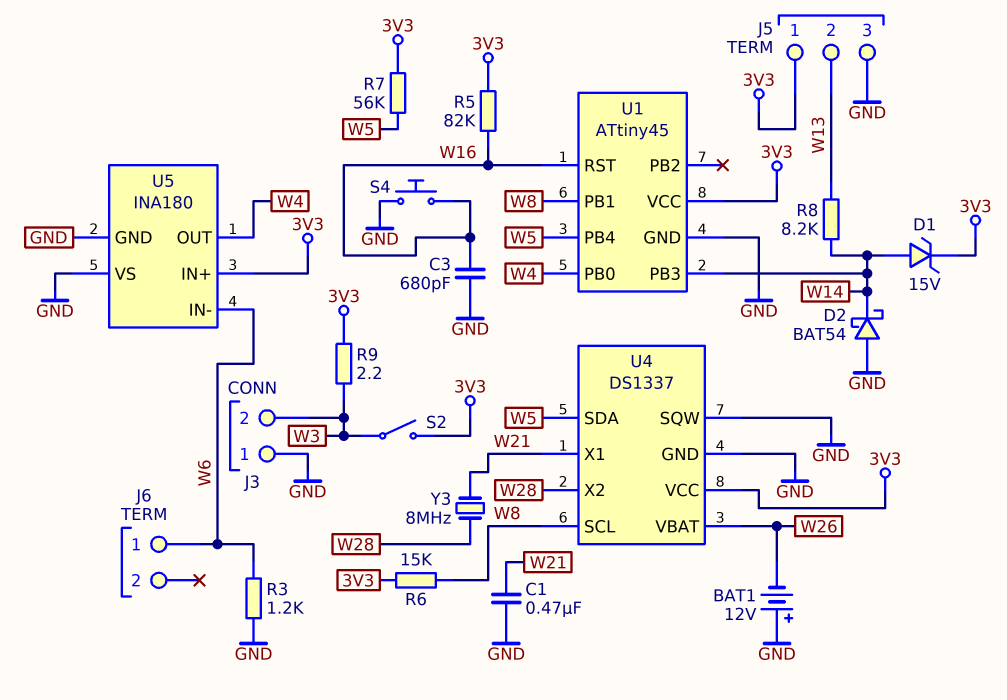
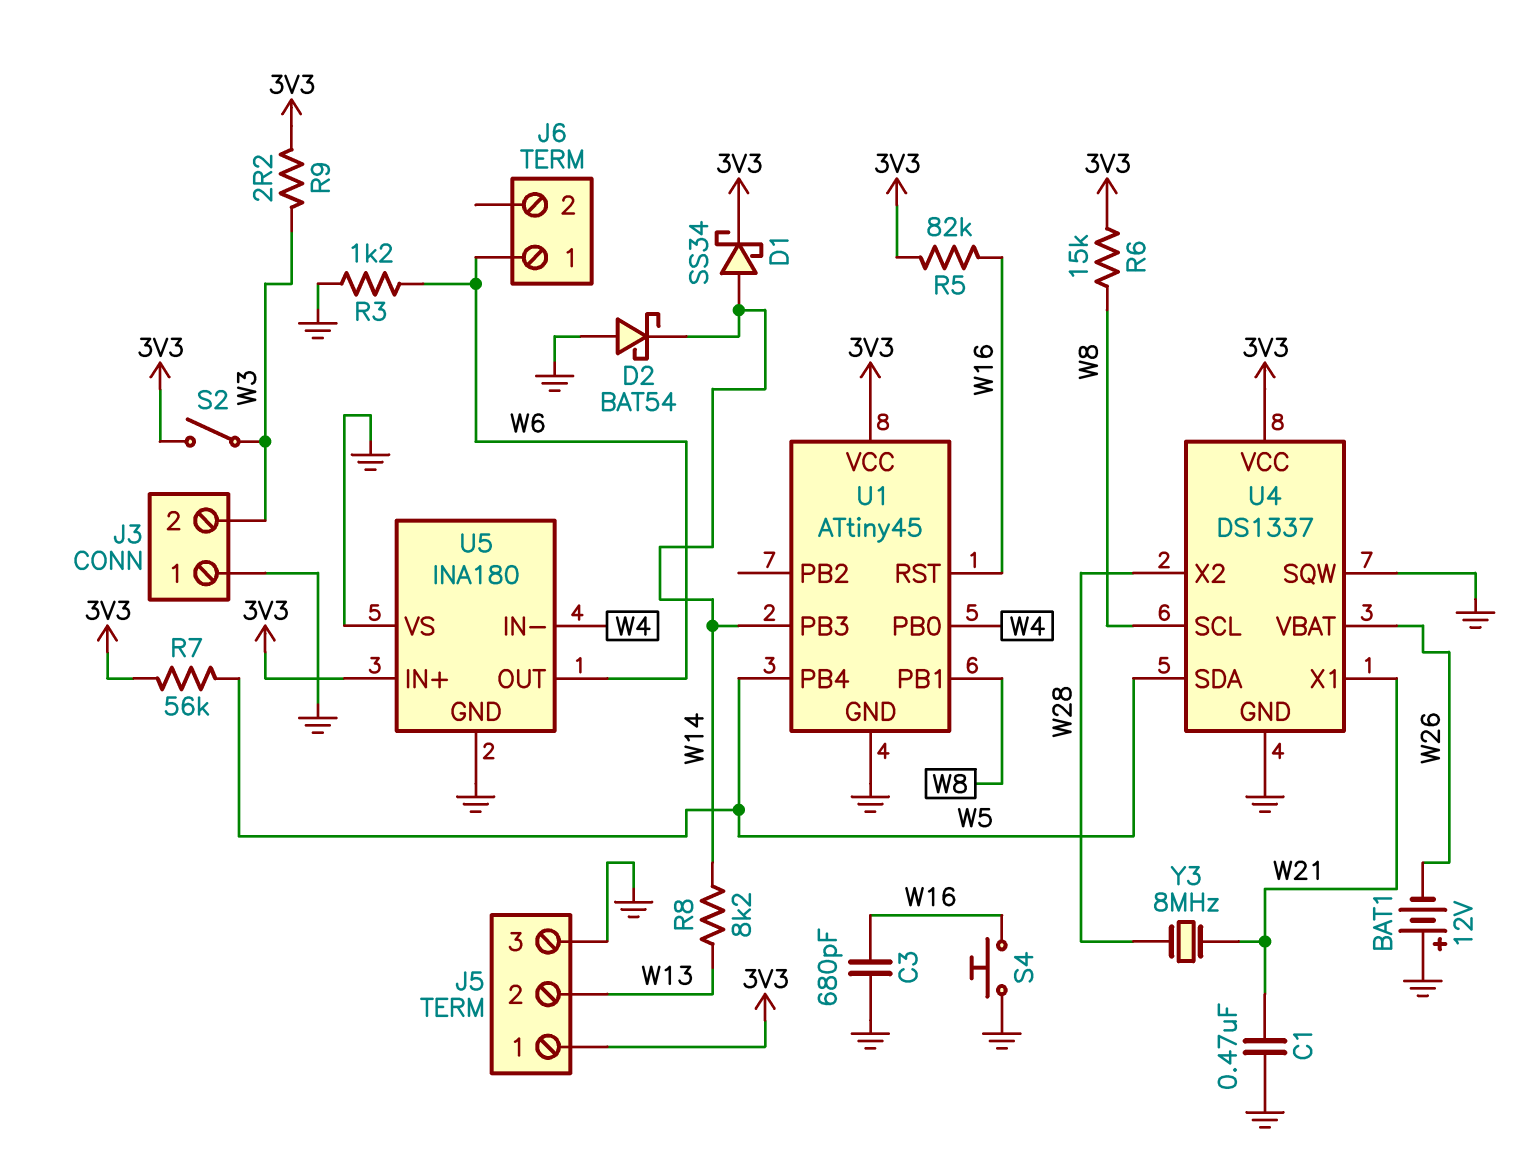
D1: zener 15V (A W14, K 3V3) -> schottky SS34 (A W14, K 3V3)
U5 pin IN-: W6 -> W4
U5 pin OUT: W4 -> W6

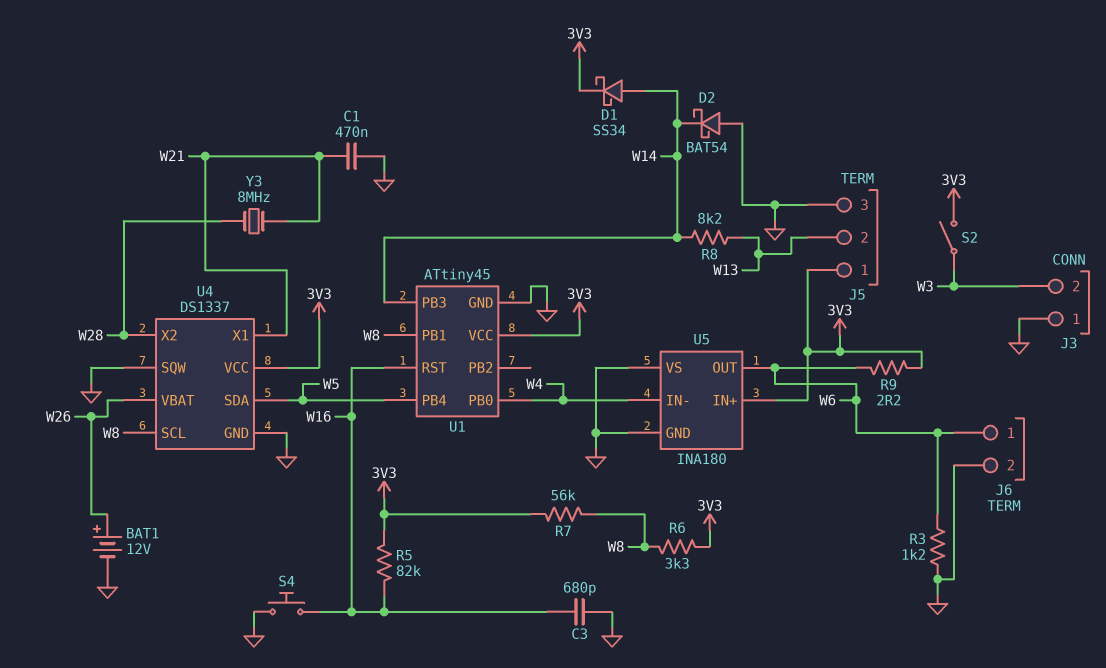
BAT1: 12V (plus GND, minus W26) -> 12V (plus W26, minus GND)
J6 pin 2: none -> GND
R6: 15k (3V3, W8) -> 3.3k (3V3, W8)
R7: 56k (3V3, W5) -> 56k (3V3, W8)
R9: 2.2 (3V3, W3) -> 2.2 (3V3, W6)

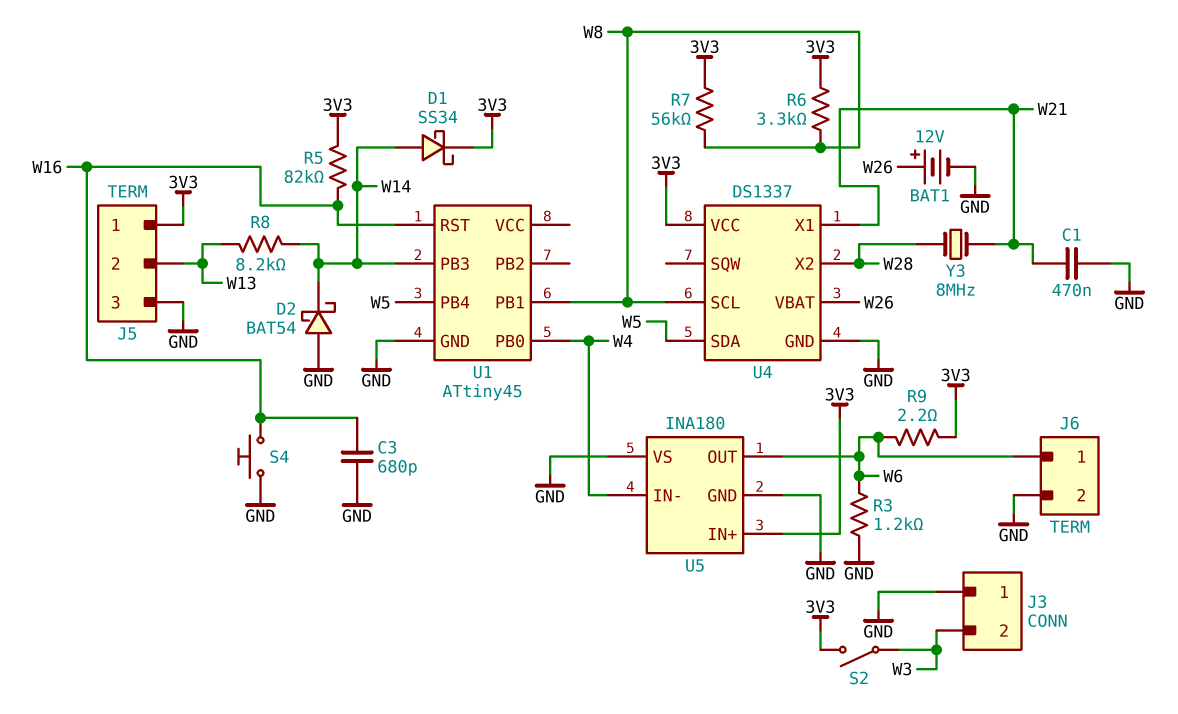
U1 pin VCC: 3V3 -> none
U4 pin SQW: GND -> none

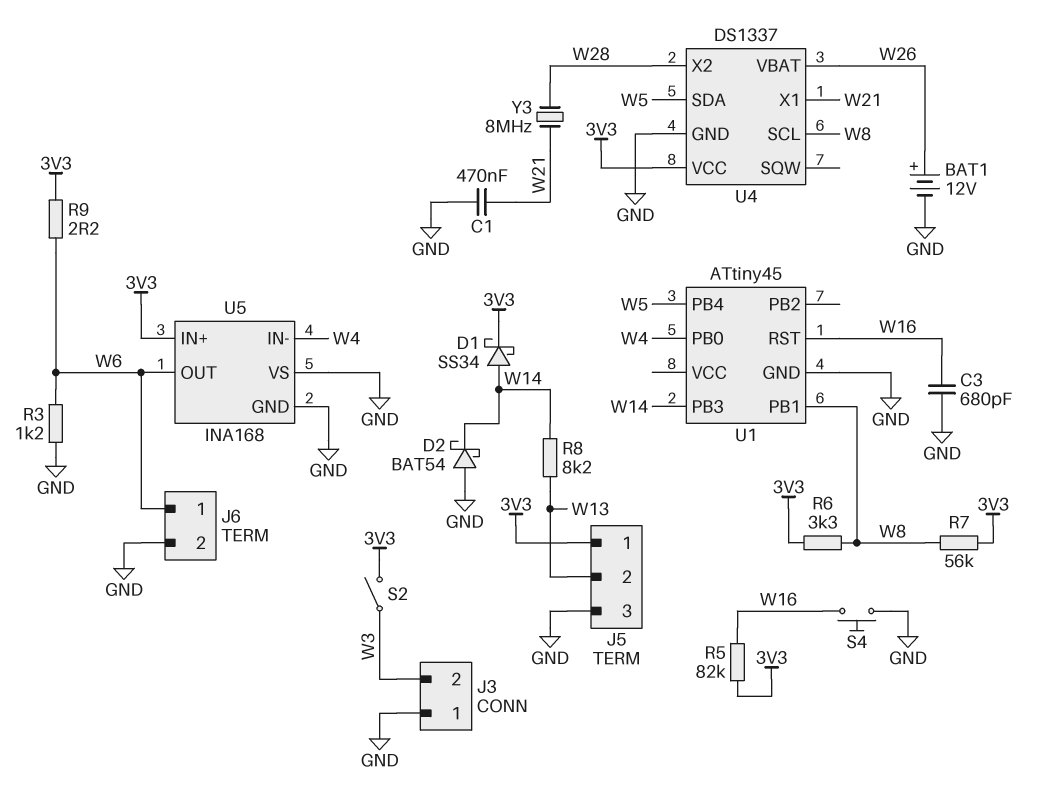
U5: INA180 -> INA168

